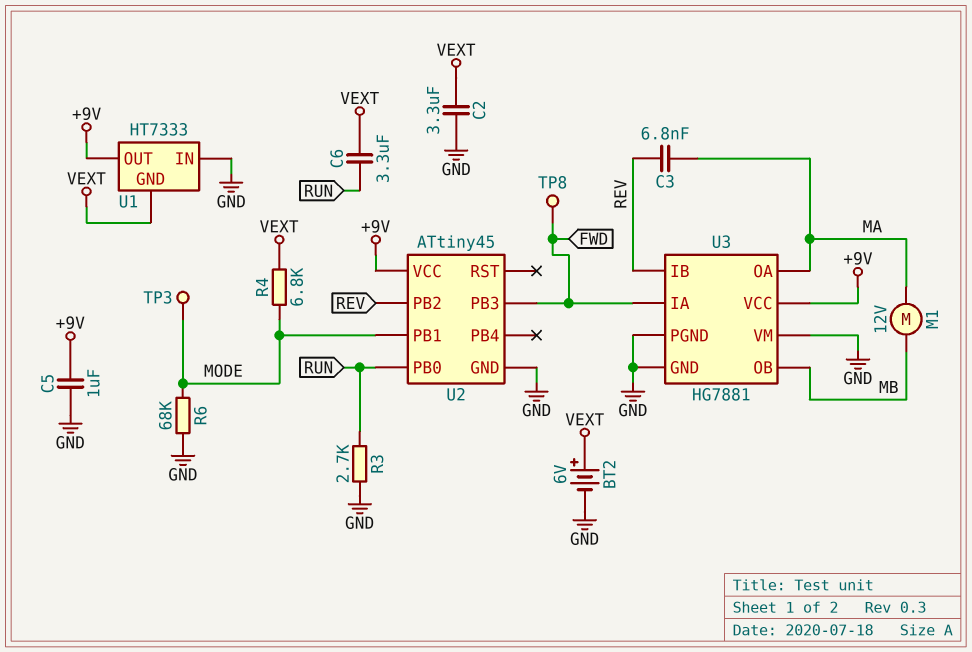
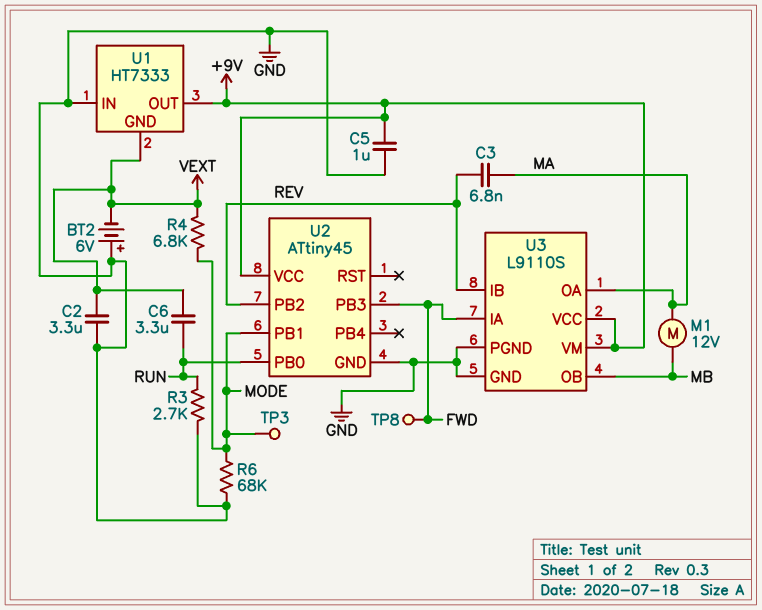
BT2: 6V (plus VEXT, minus GND) -> 6V (plus GND, minus VEXT)
U3: HG7881 -> L9110S
U3 pin VM: GND -> +9V

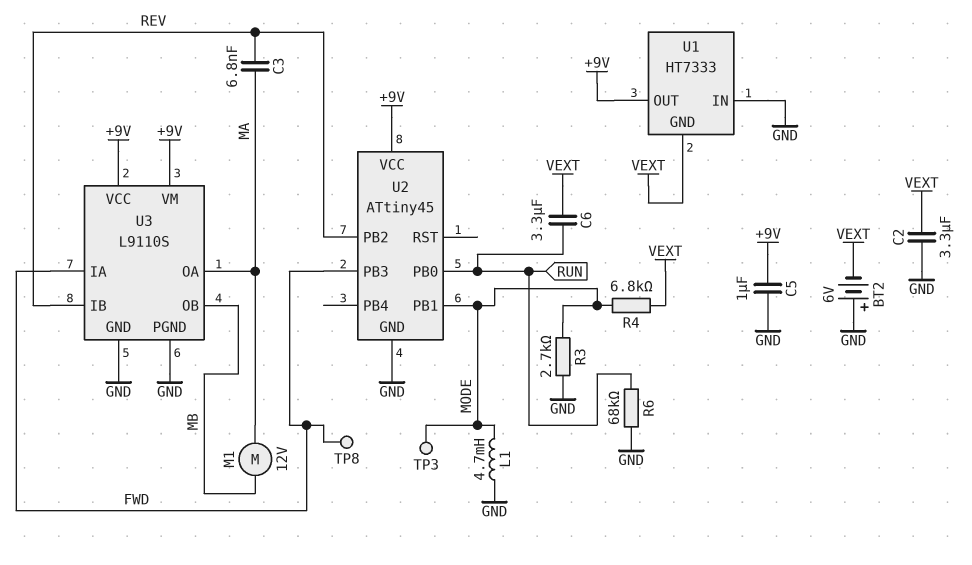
L1: none -> 4.7mH (GND, MODE)
R3: 2.7k (GND, RUN) -> 2.7k (GND, MODE)
R6: 68k (GND, MODE) -> 68k (GND, RUN)

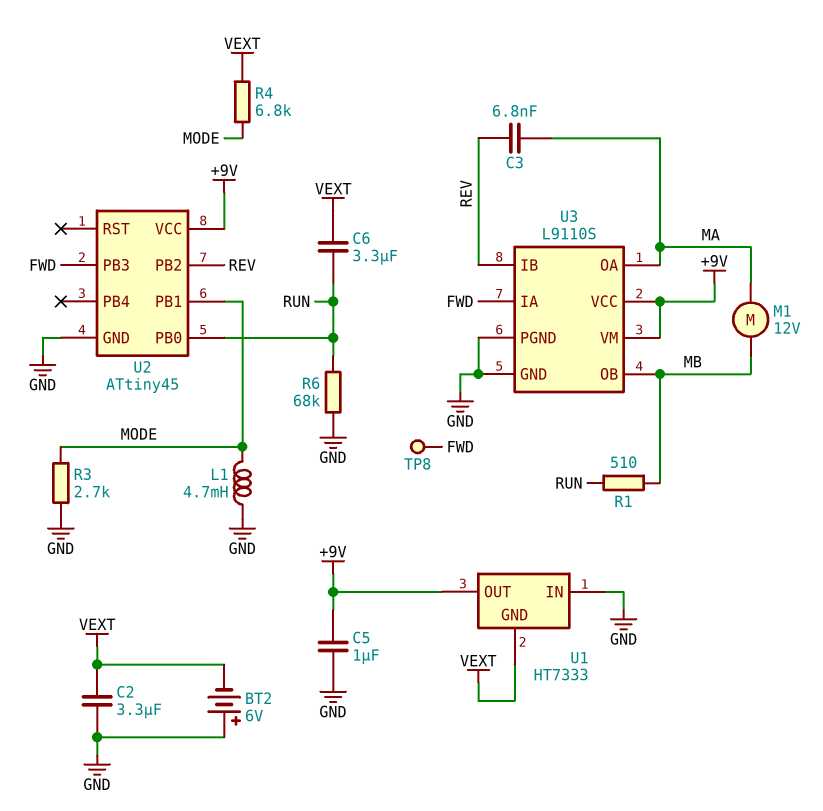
R1: none -> 510 (MB, RUN)
TP3: test point (MODE) -> none

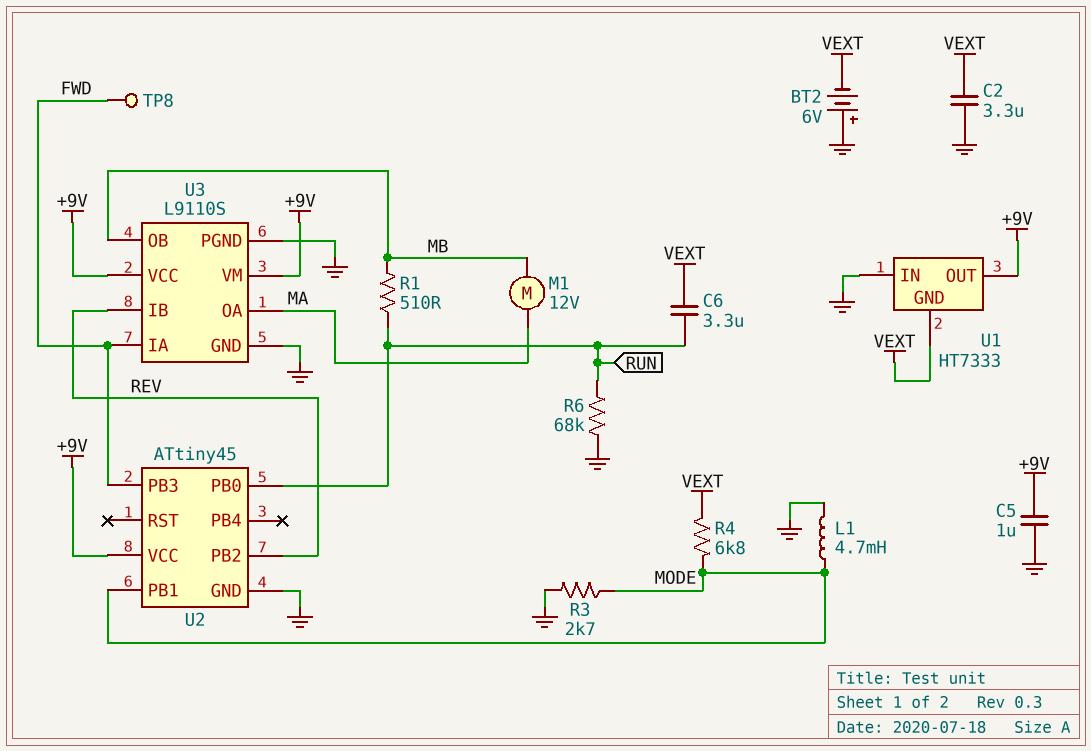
C3: 6.8nF (MA, REV) -> none

